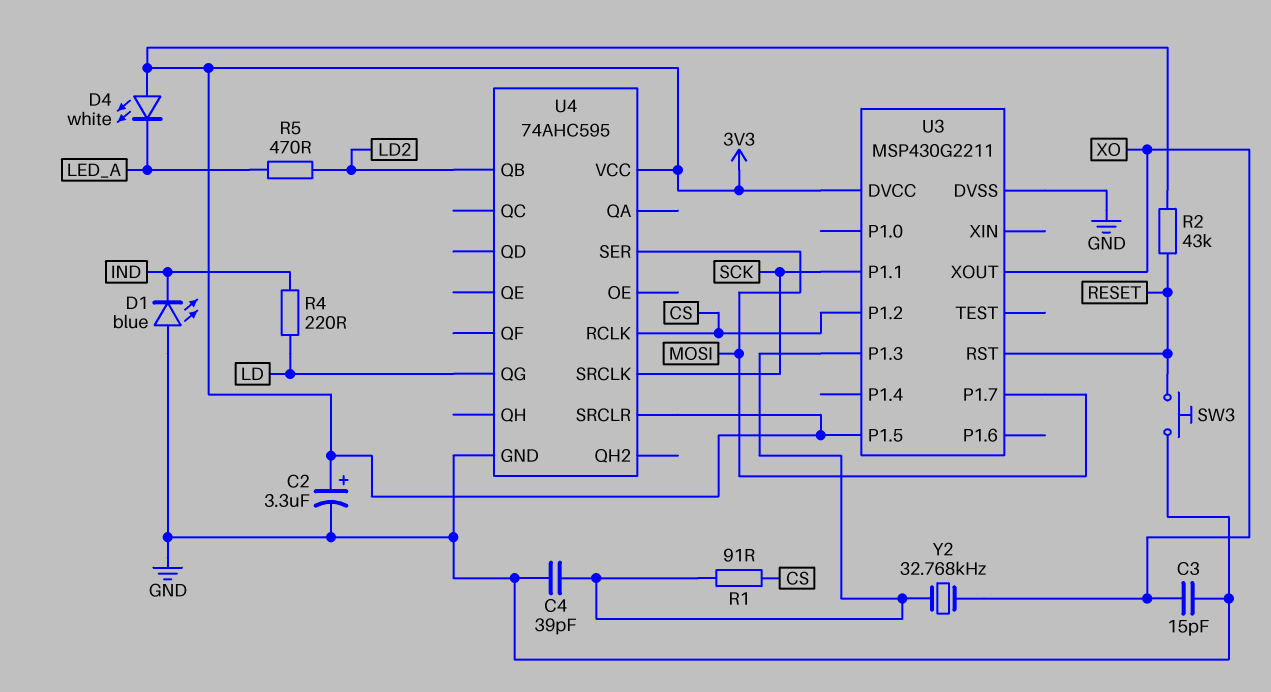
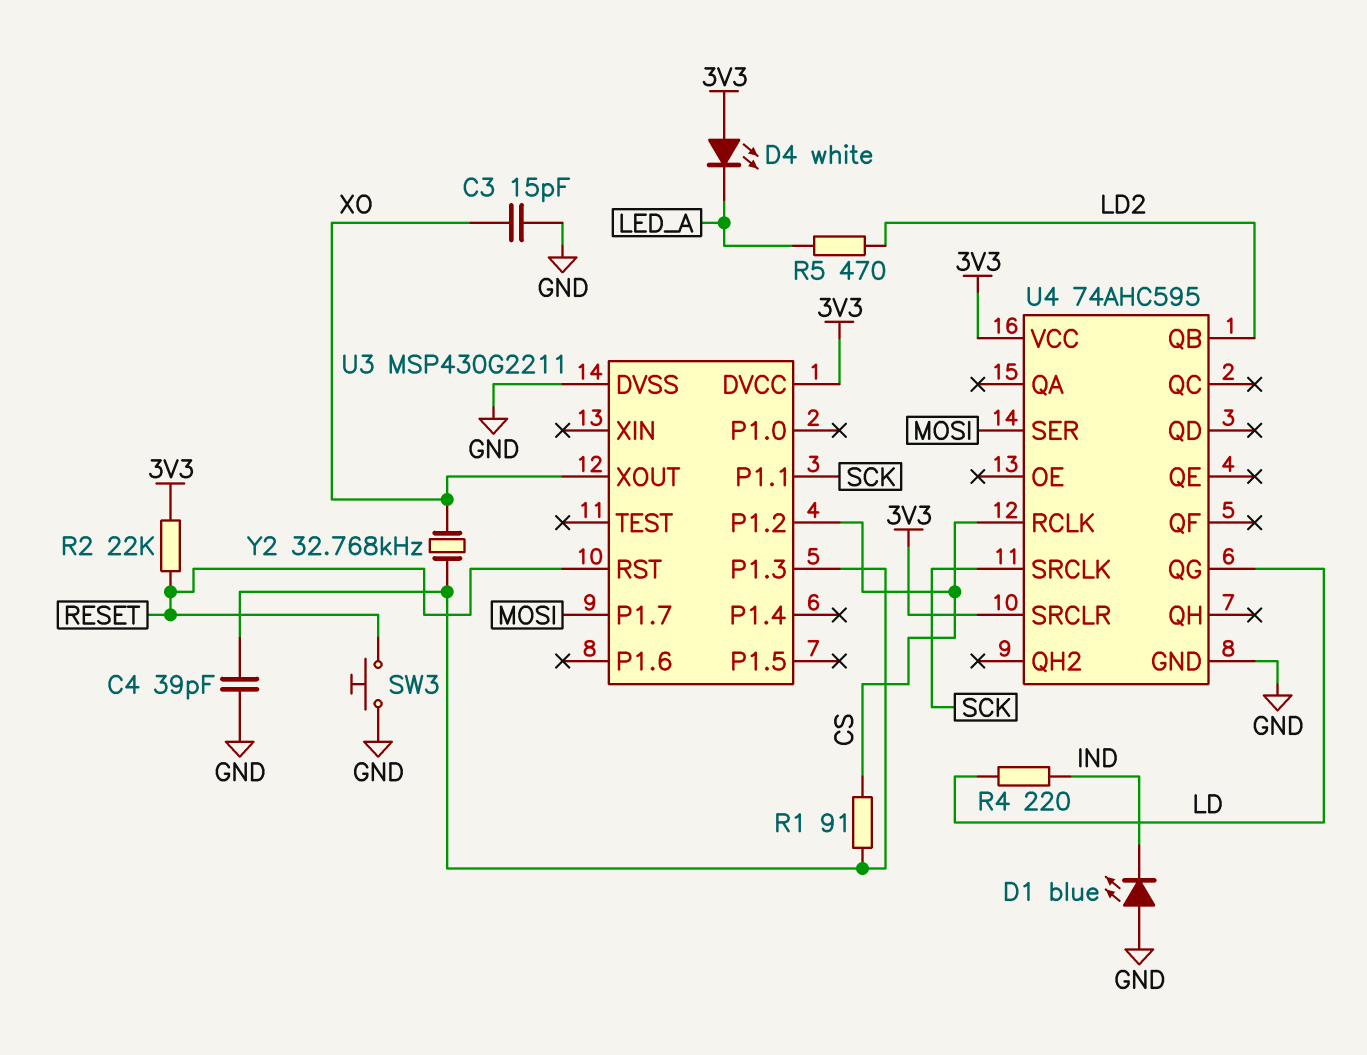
C2: 3.3uF (plus 3V3, minus GND) -> none
R2: 43k (3V3, RESET) -> 22k (3V3, RESET)
U3 pin P1.5: 3V3 -> none

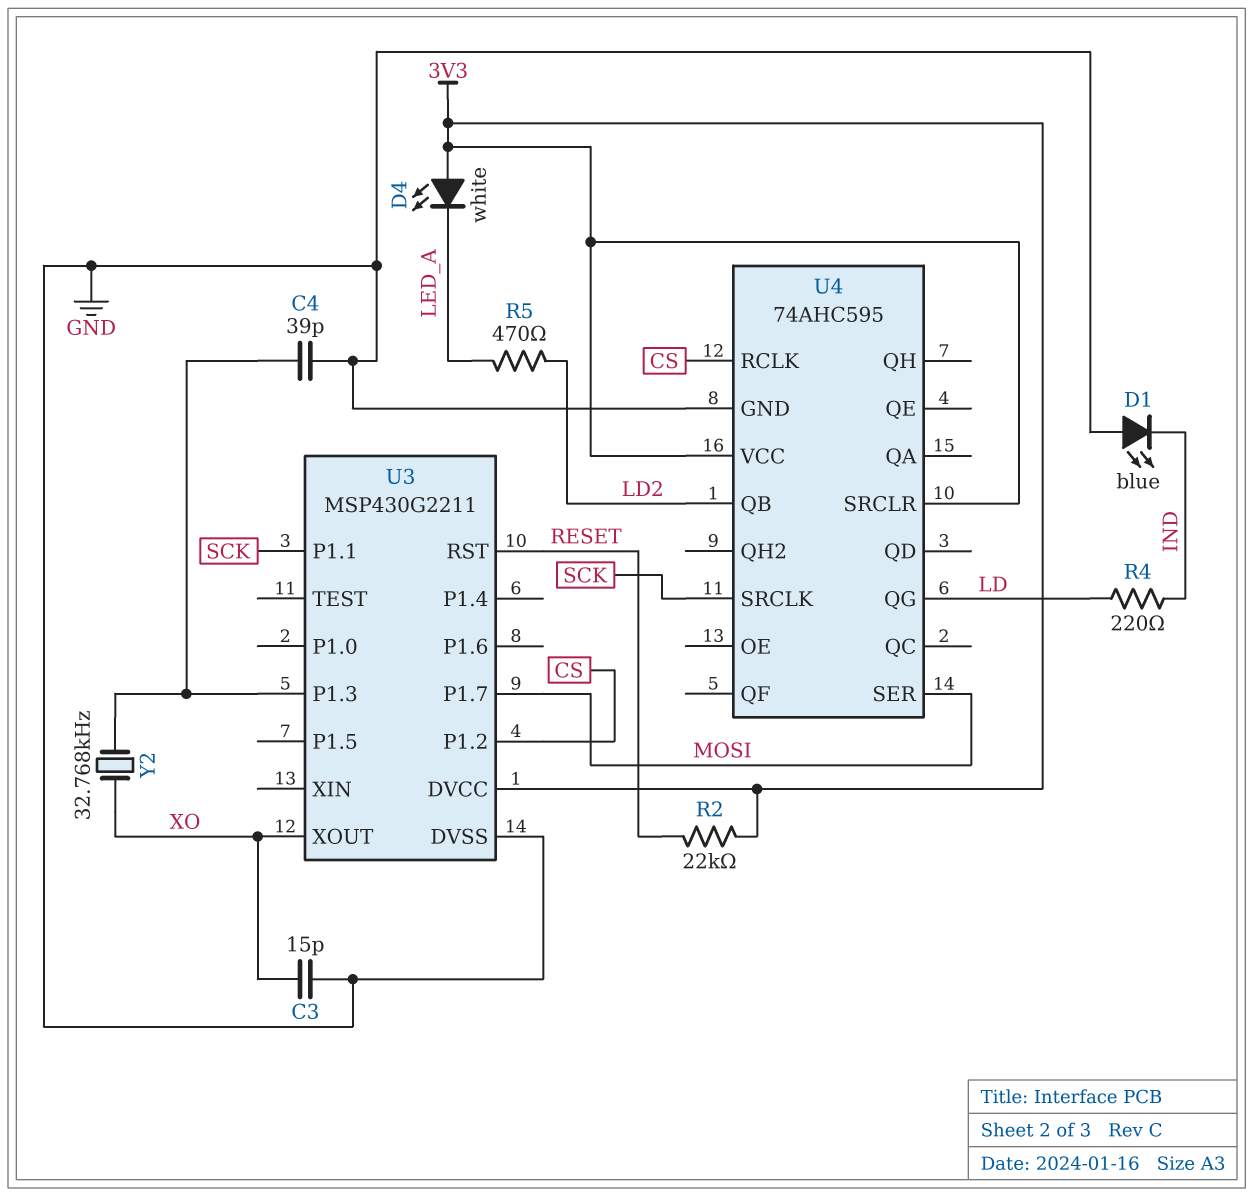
R1: 91 (CS, U3/P1.3) -> none
SW3: button (GND, RESET) -> none

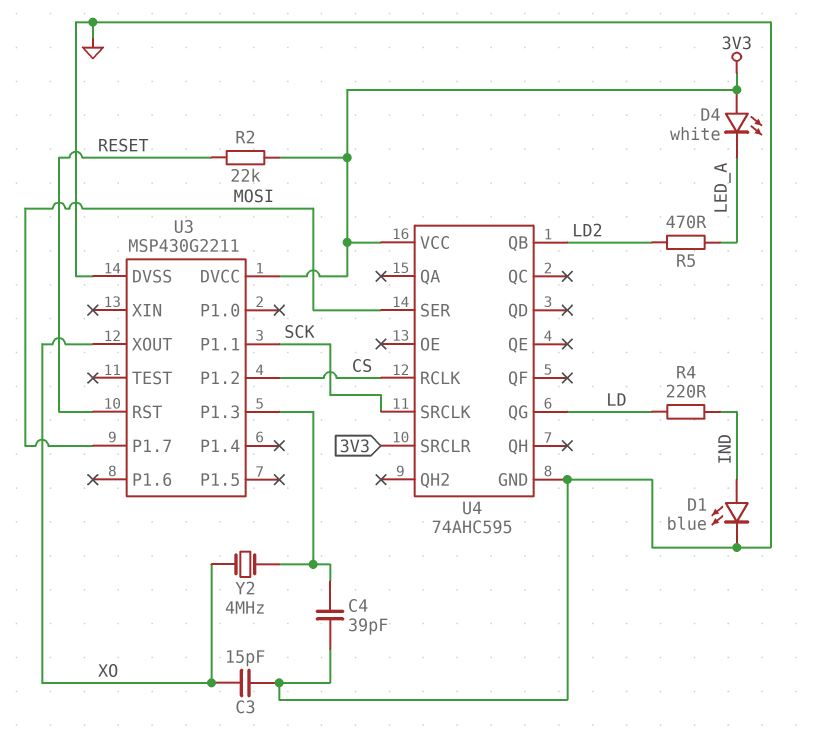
D1: LED blue (A GND, K IND) -> LED blue (A IND, K GND)
Y2: 32.768kHz (U3/P1.3, XO) -> 4MHz (U3/P1.3, XO)

